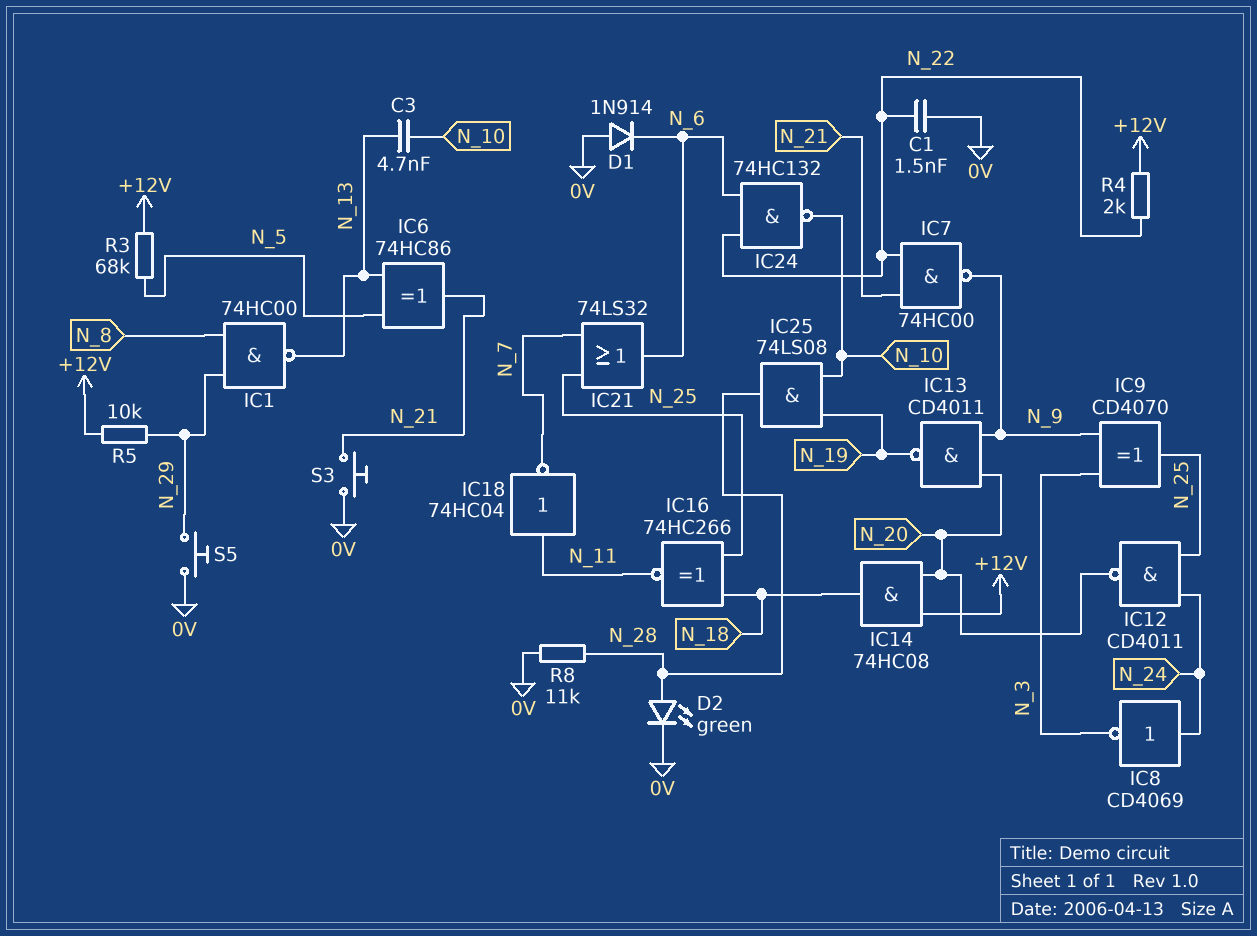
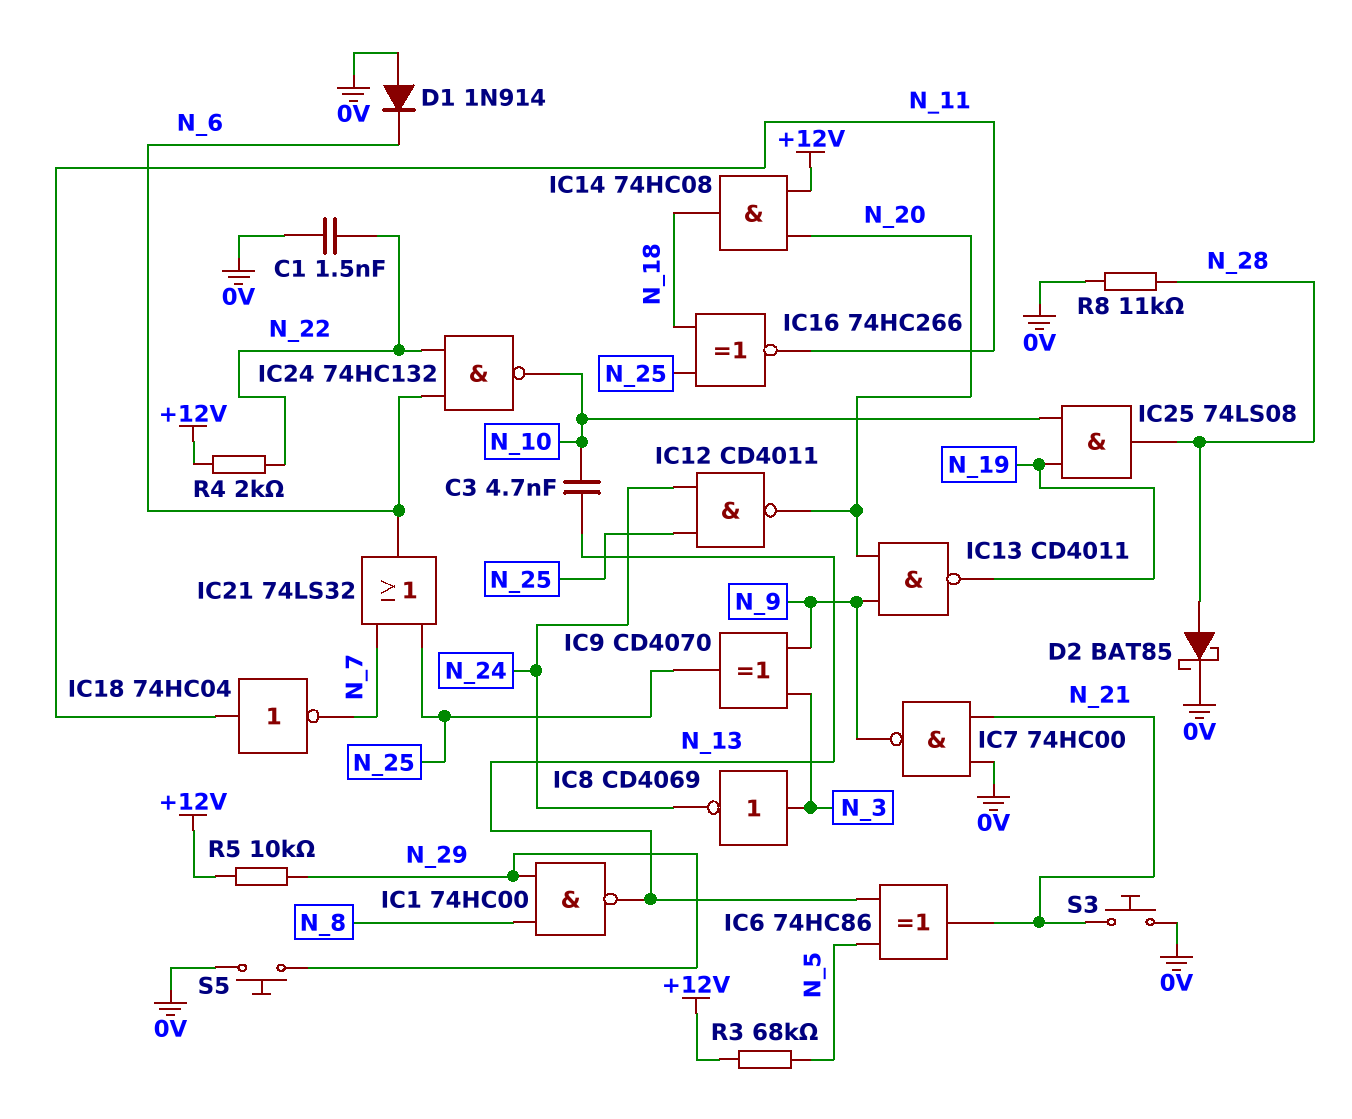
D2: LED green (A N_28, K 0V) -> schottky BAT85 (A N_28, K 0V)
IC7: NAND 74HC00 (in N_21, in N_22, out N_9) -> NAND 74HC00 (in 0V, in N_21, out N_9)
IC8: NOT CD4069 (in N_24, out N_3) -> NOT CD4069 (in N_3, out N_24)

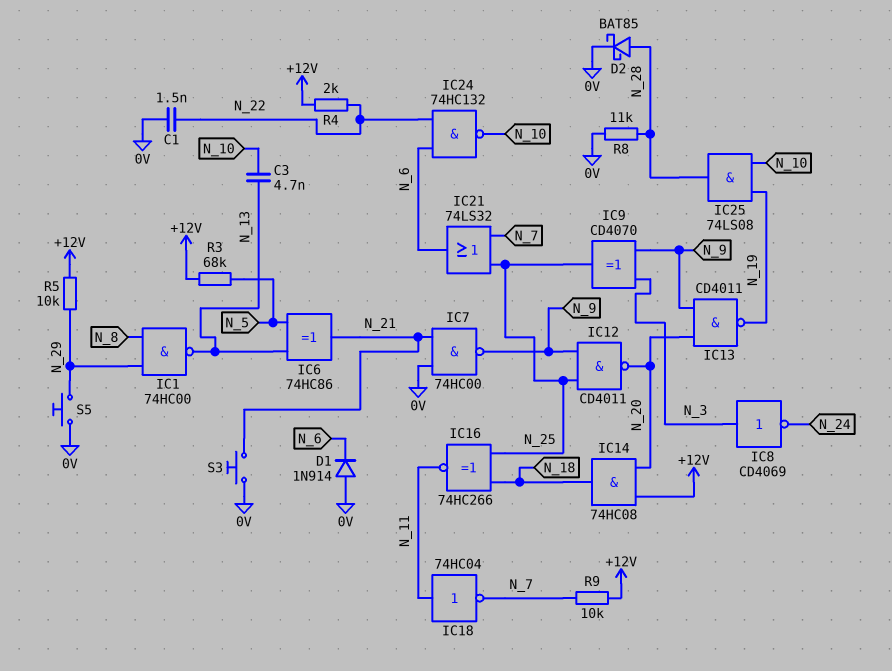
IC12: NAND CD4011 (in N_24, in N_25, out N_20) -> NAND CD4011 (in N_9, in N_25, out N_20)
R9: none -> 10k (+12V, N_7)

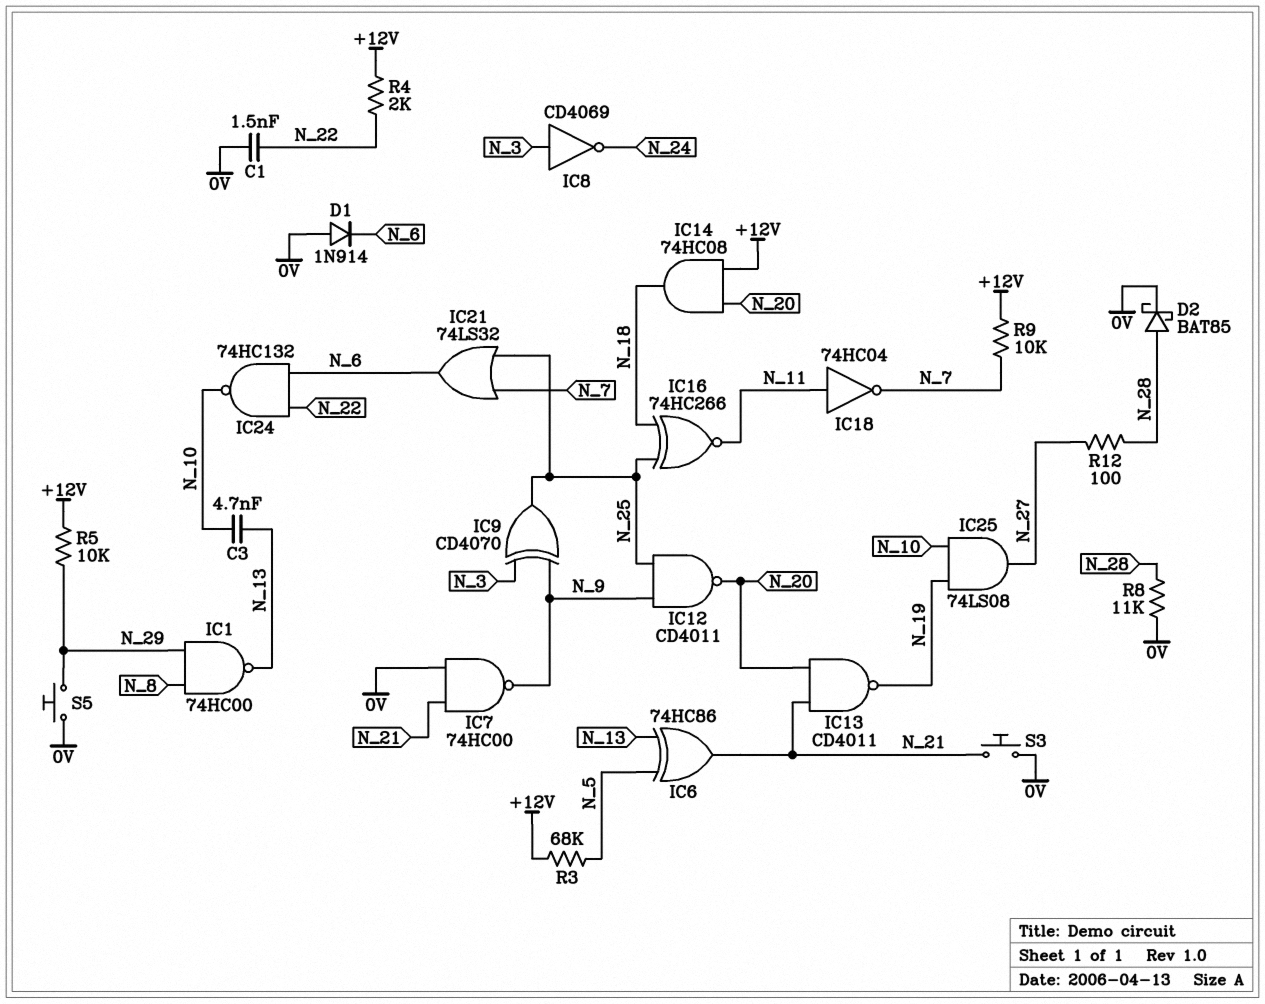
IC13: NAND CD4011 (in N_9, in N_20, out N_19) -> NAND CD4011 (in N_20, in N_21, out N_19)
IC25: AND 74LS08 (in N_10, in N_19, out N_28) -> AND 74LS08 (in N_10, in N_19, out N_27)
R12: none -> 100 (N_27, N_28)

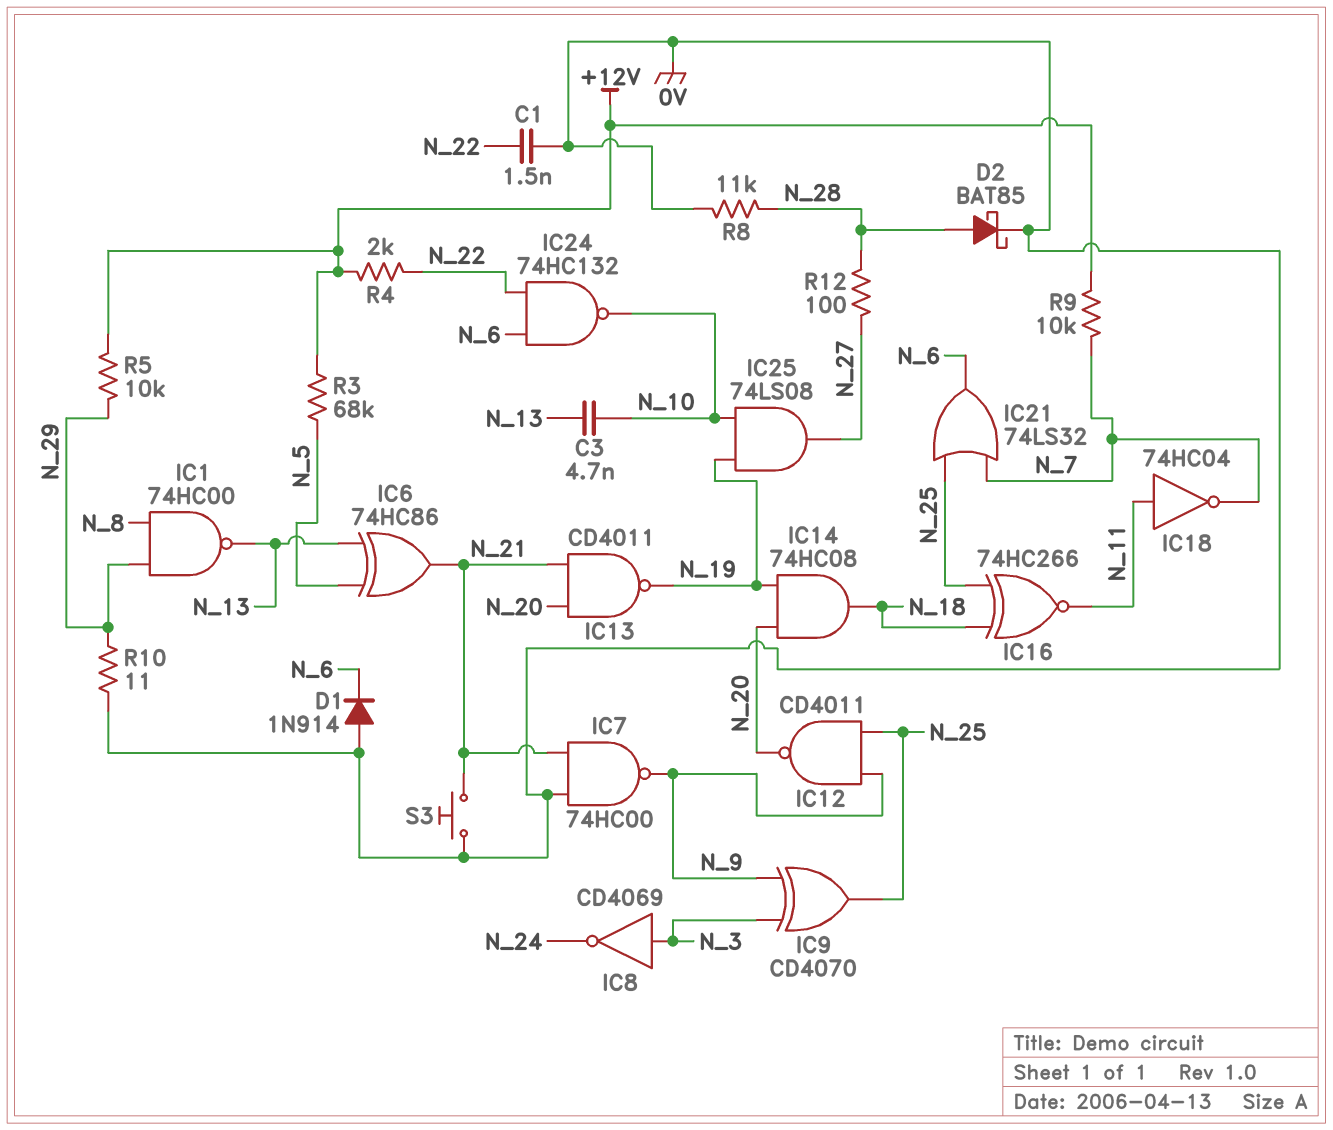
IC14: AND 74HC08 (in +12V, in N_20, out N_18) -> AND 74HC08 (in N_19, in N_20, out N_18)
R10: none -> 11 (0V, N_29)
S5: button (0V, N_29) -> none

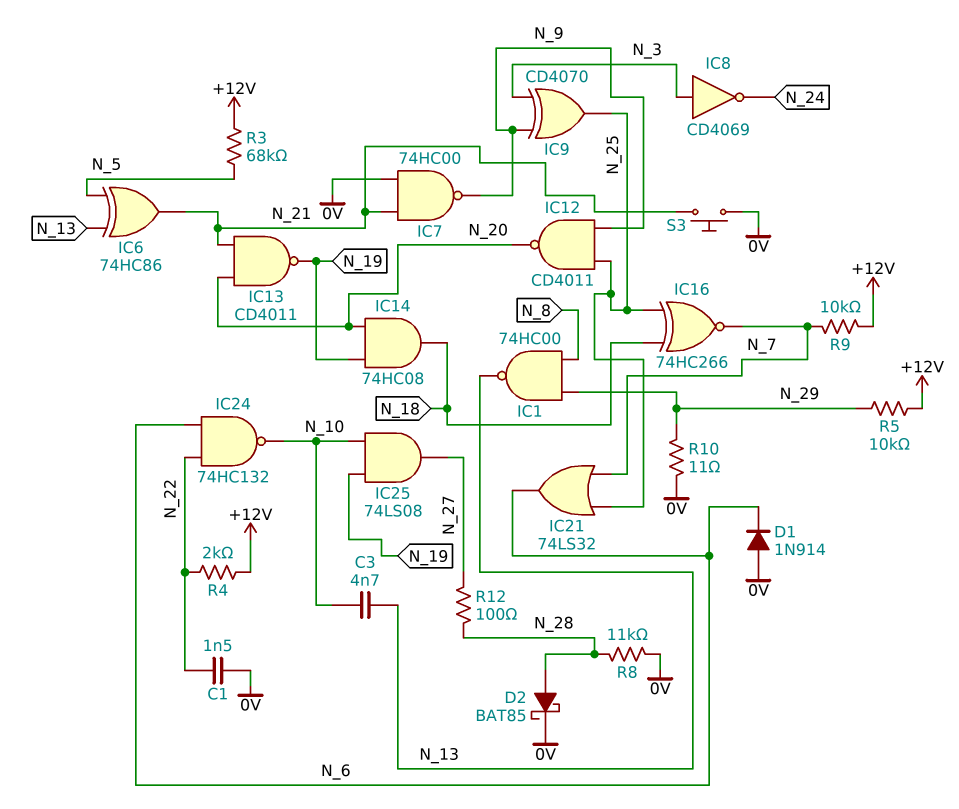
IC16: XNOR 74HC266 (in N_18, in N_25, out N_11) -> XNOR 74HC266 (in N_18, in N_25, out N_7)
IC18: NOT 74HC04 (in N_11, out N_7) -> none

